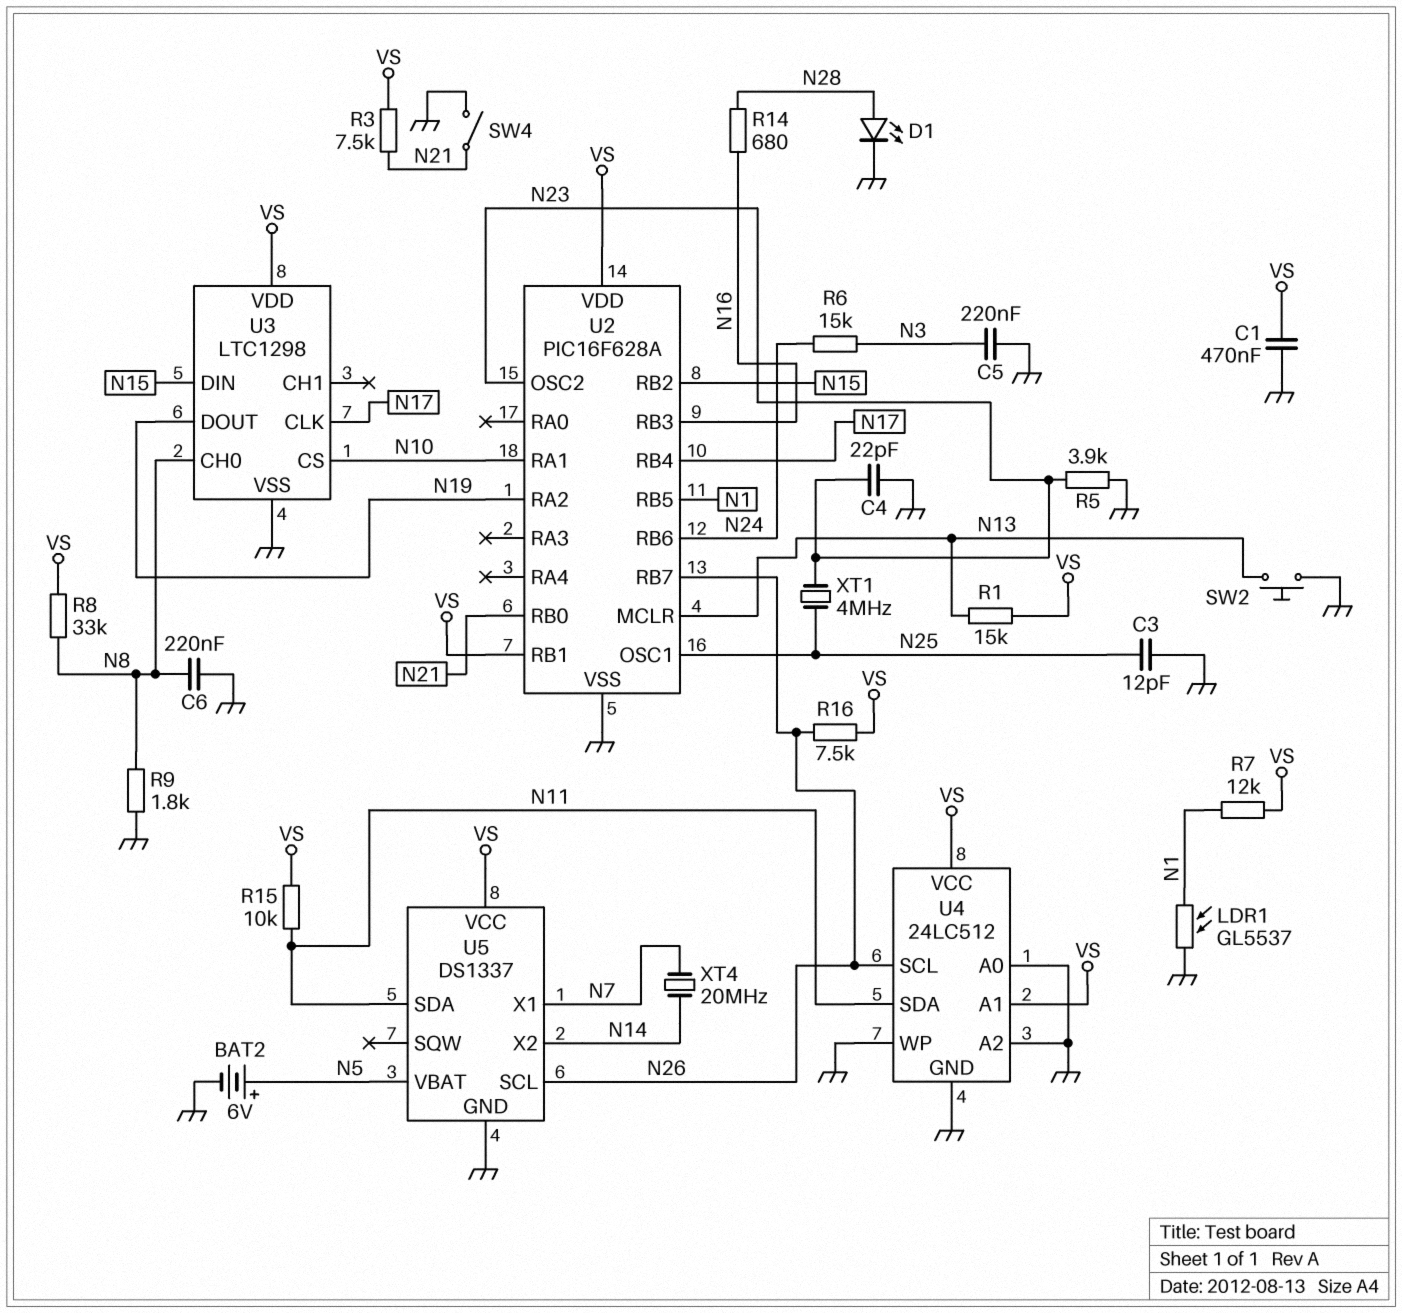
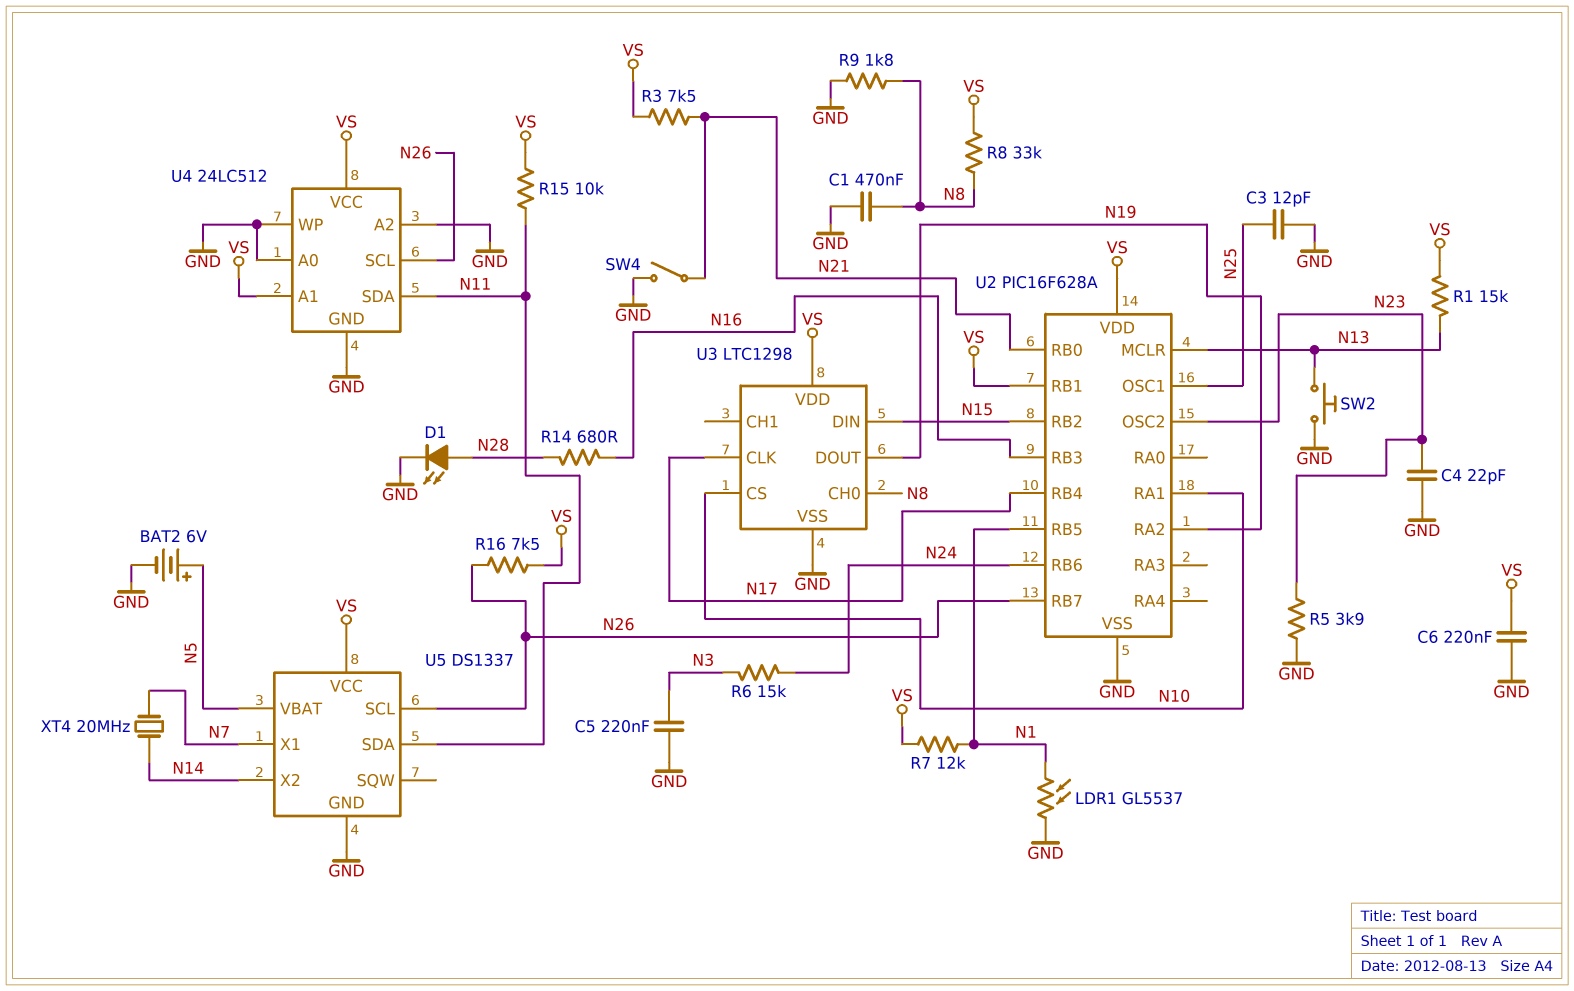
C1: 470nF (GND, VS) -> 470nF (GND, N8)
C6: 220nF (GND, N8) -> 220nF (GND, VS)
XT1: 4MHz (N23, N25) -> none

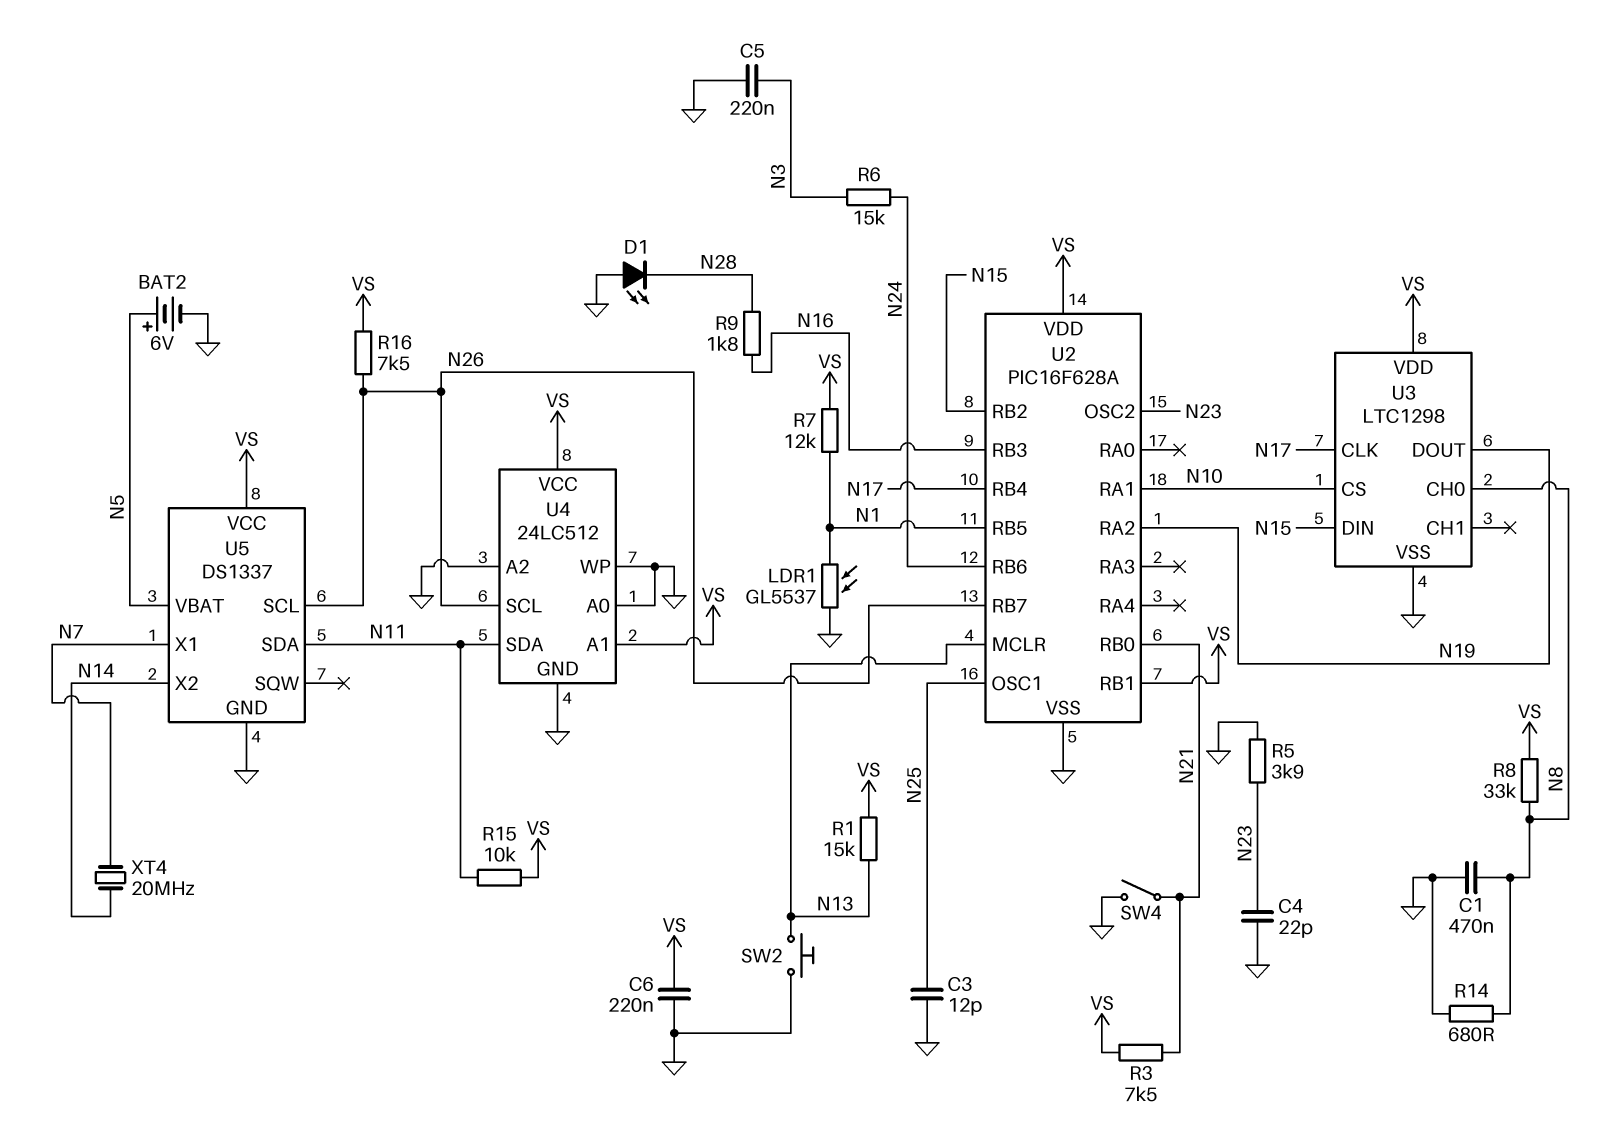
D1: LED (A N28, K GND) -> LED (A GND, K N28)
R9: 1.8k (GND, N8) -> 1.8k (N16, N28)
R14: 680 (N16, N28) -> 680 (GND, N8)

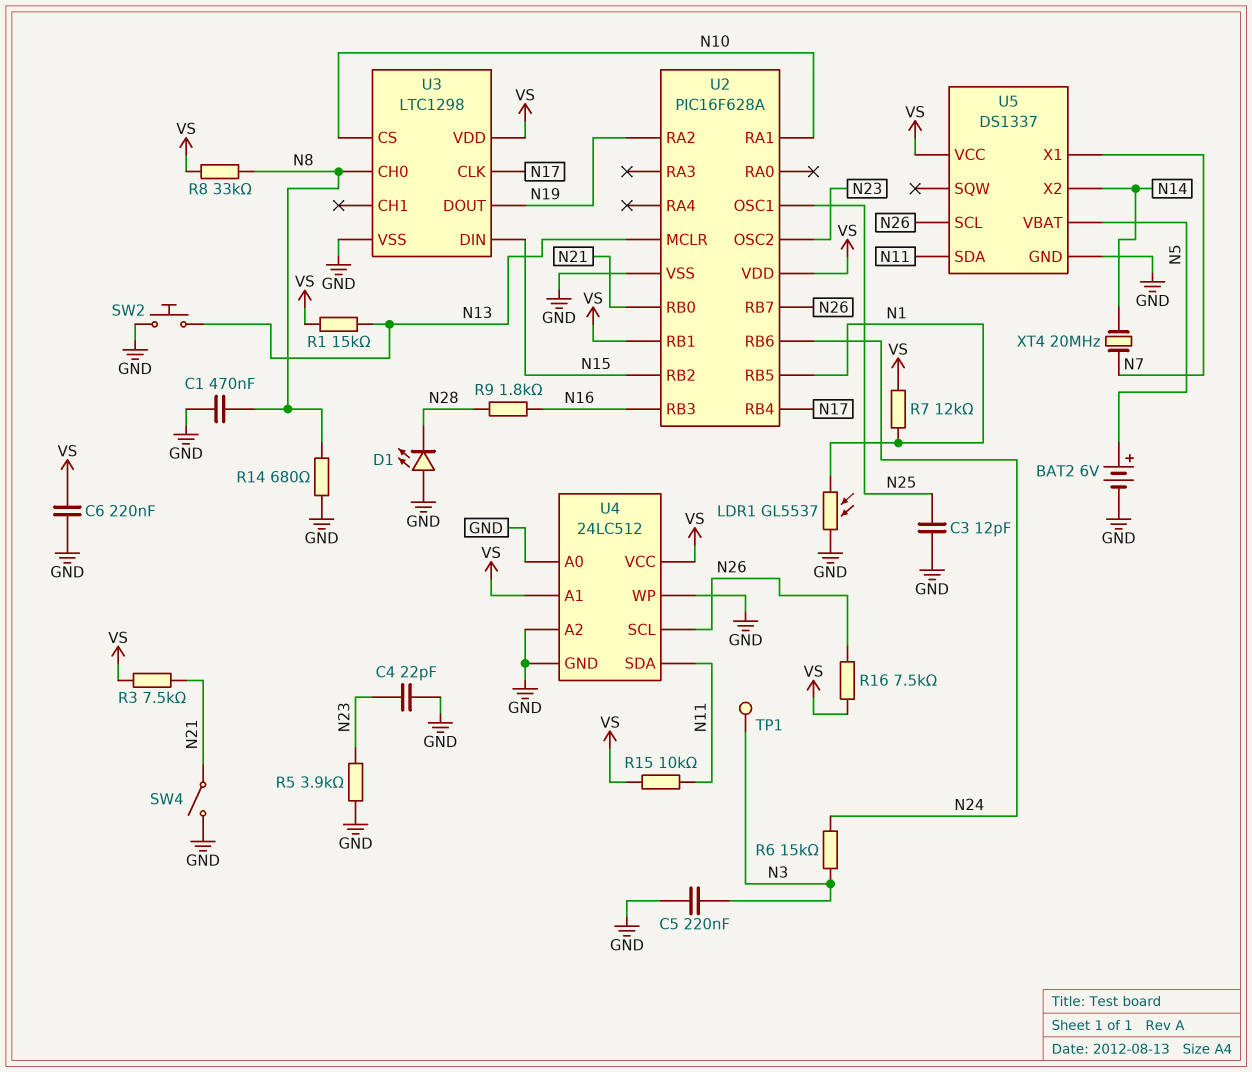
TP1: none -> test point (N3)

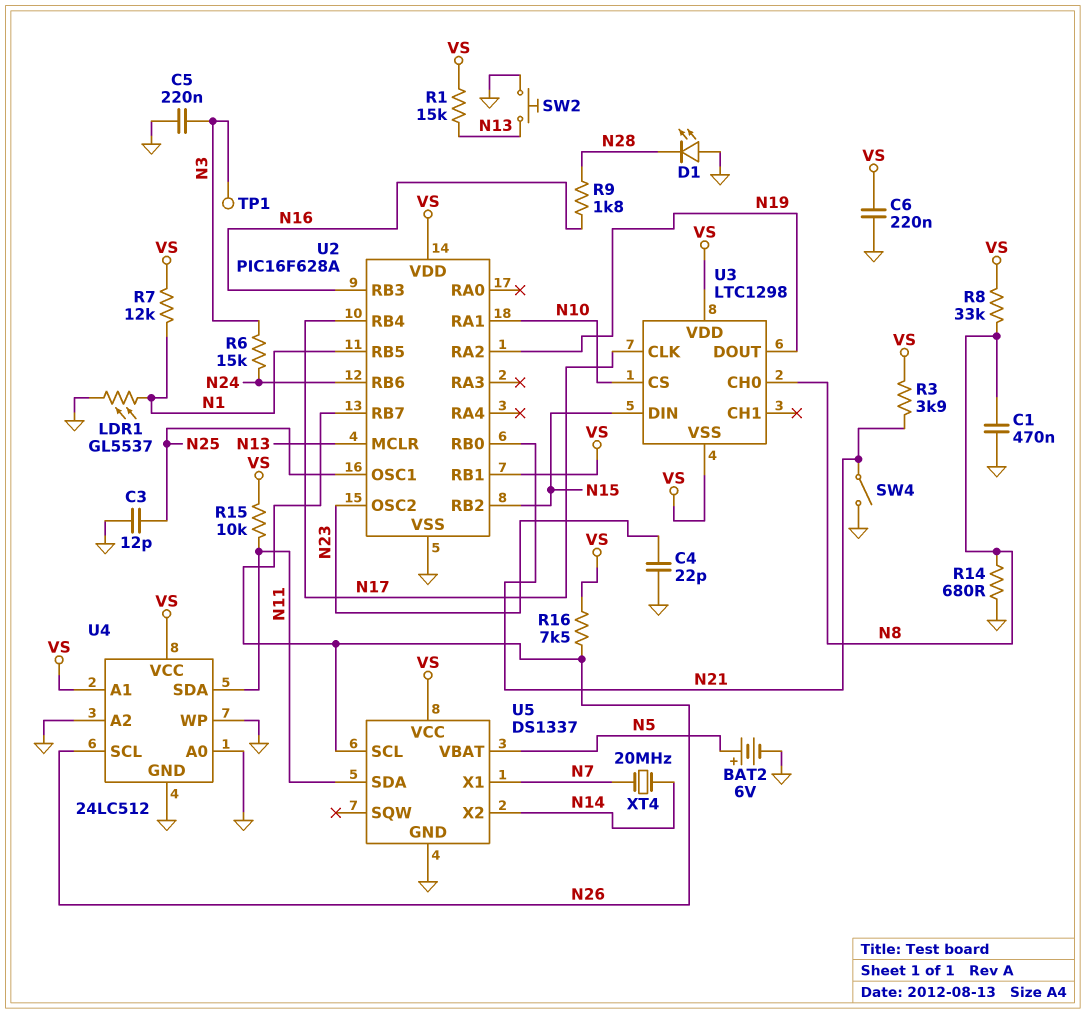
R3: 7.5k (N21, VS) -> 3.9k (N21, VS)
R5: 3.9k (GND, N23) -> none
U3 pin VSS: GND -> VS

